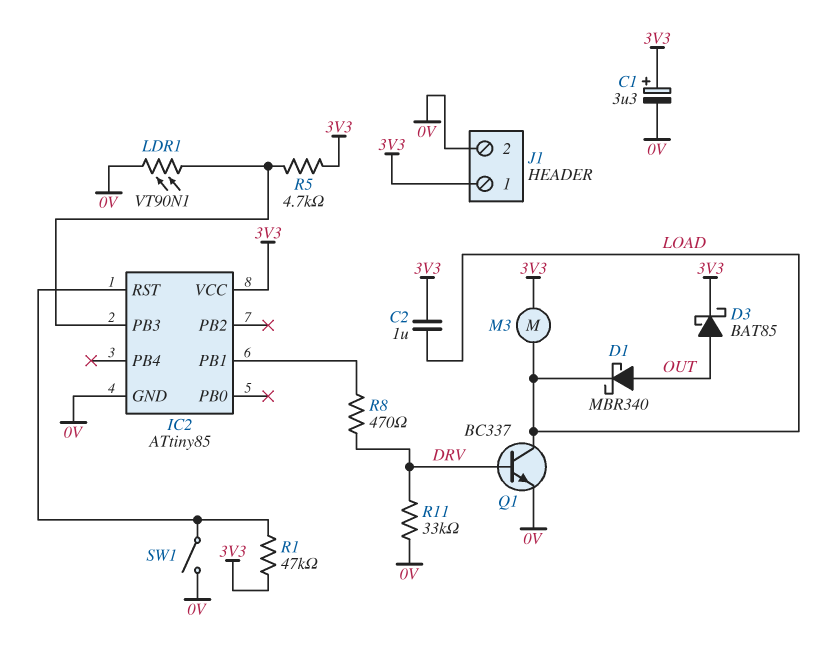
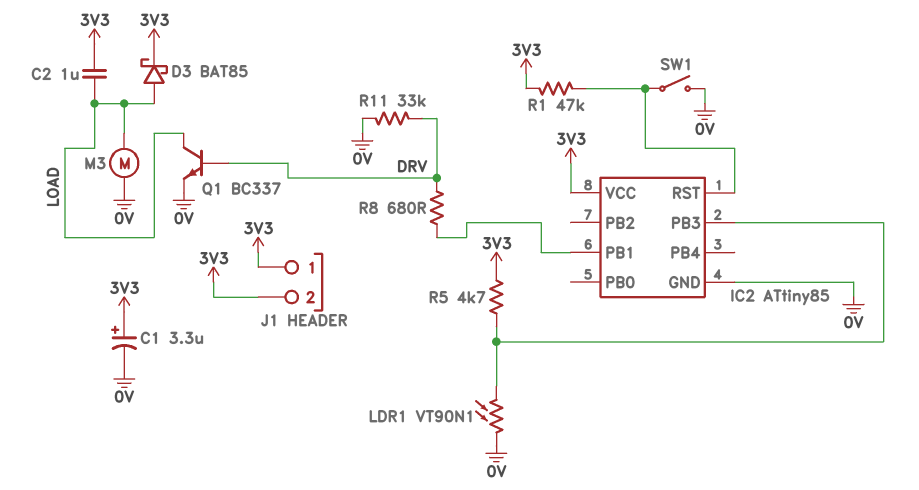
D1: schottky MBR340 (A OUT, K LOAD) -> none
D3: schottky BAT85 (A OUT, K 3V3) -> schottky BAT85 (A LOAD, K 3V3)
J1 pin 2: 0V -> 3V3
M3: motor (3V3, LOAD) -> motor (0V, LOAD)
R8: 470 (DRV, IC2/PB1) -> 680 (DRV, IC2/PB1)

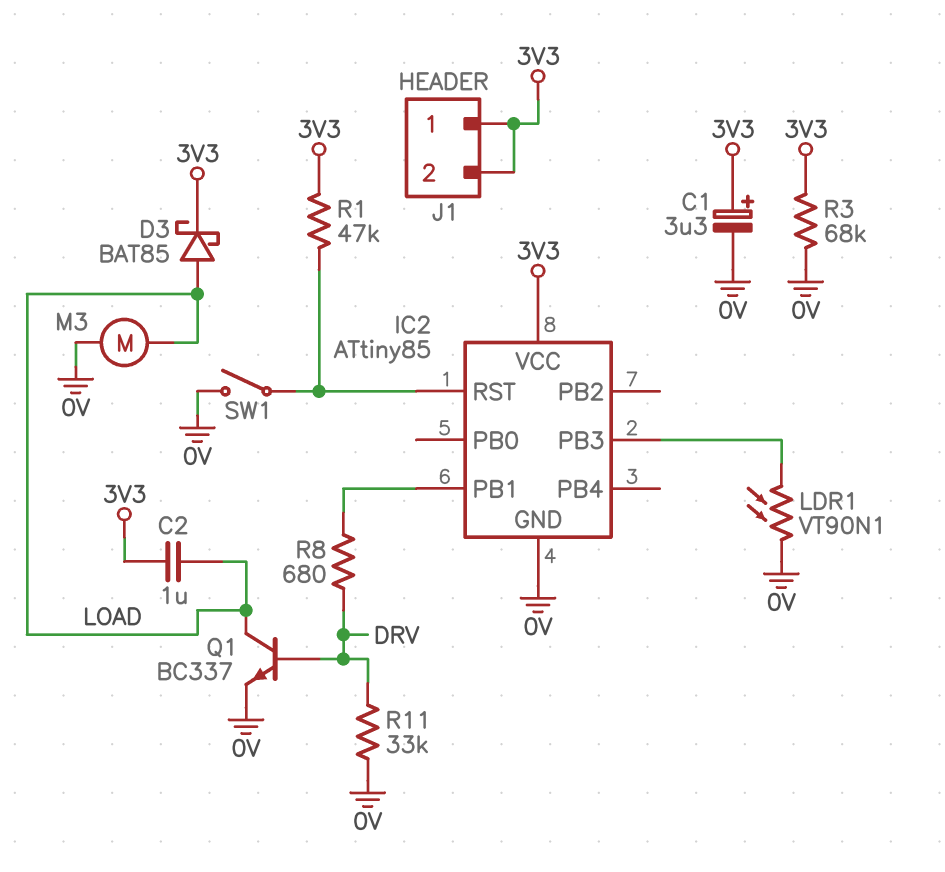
R3: none -> 68k (0V, 3V3)
R5: 4.7k (3V3, IC2/PB3) -> none

